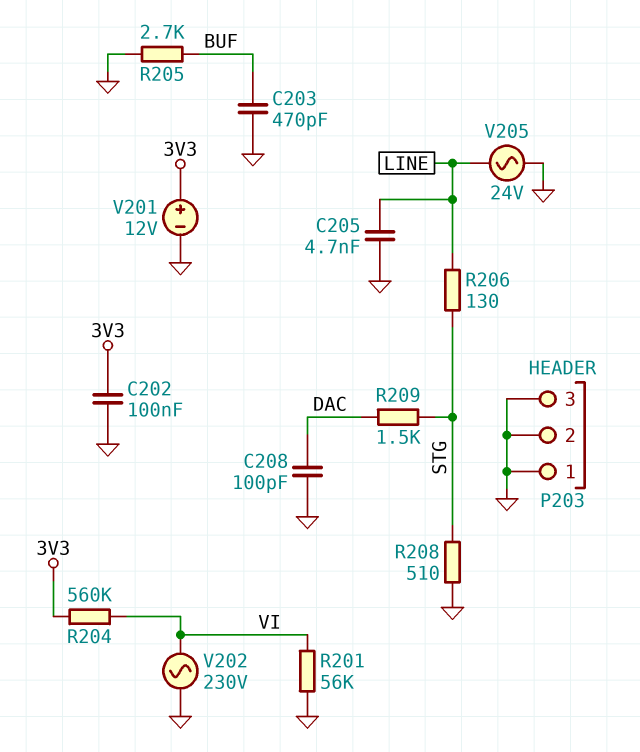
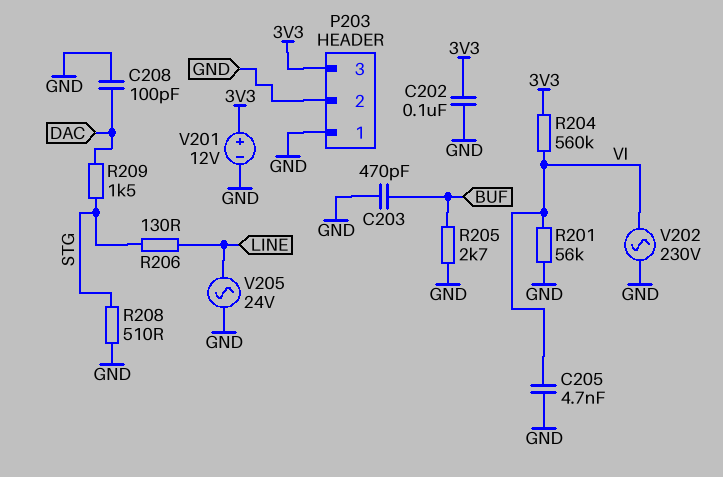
C205: 4.7nF (GND, LINE) -> 4.7nF (GND, VI)
P203 pin 3: GND -> 3V3

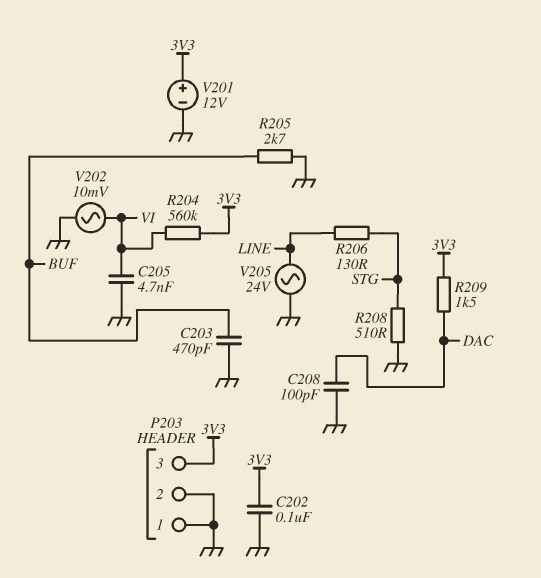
R201: 56k (GND, VI) -> none
R209: 1.5k (DAC, STG) -> 1.5k (3V3, DAC)
V202: AC 230V (GND, VI) -> AC 10mV (GND, VI)

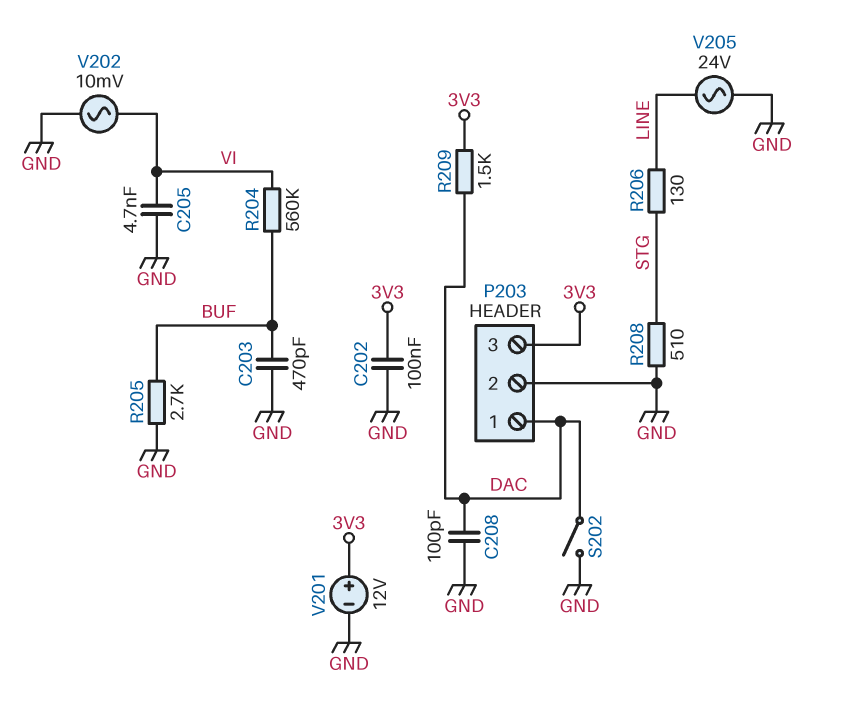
P203 pin 1: GND -> DAC
R204: 560k (3V3, VI) -> 560k (BUF, VI)
S202: none -> switch (DAC, GND)

